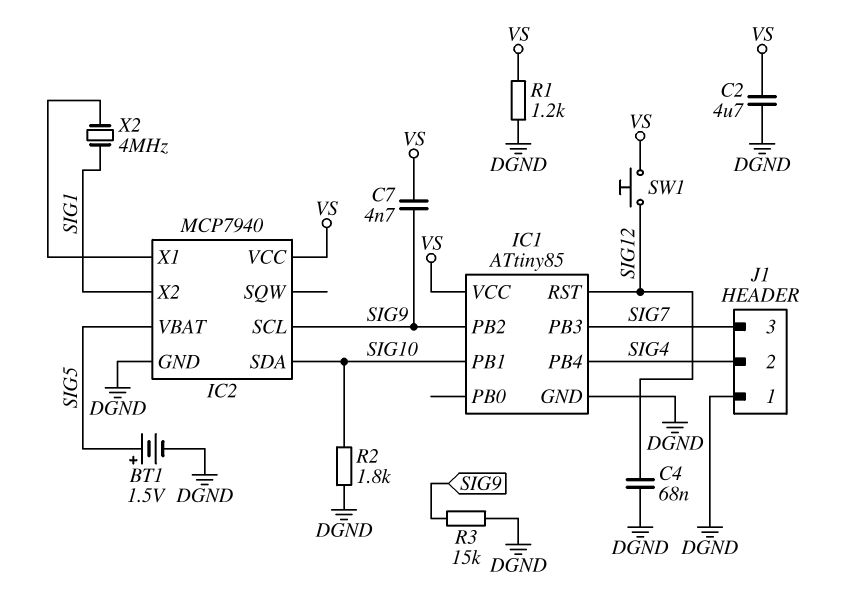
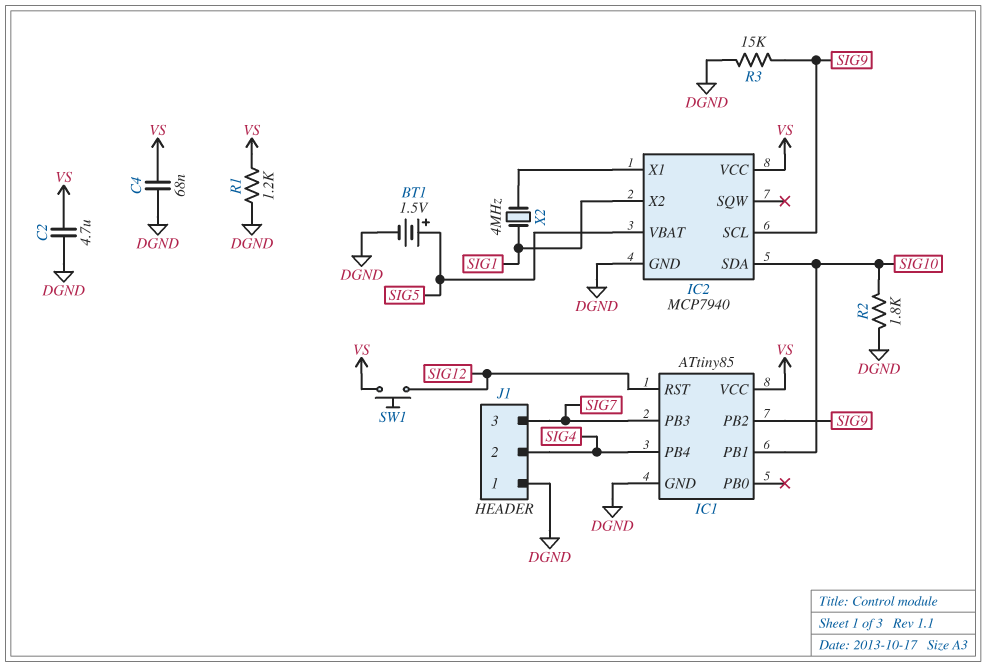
C4: 68nF (DGND, SIG12) -> 68nF (DGND, VS)
C7: 4.7nF (SIG9, VS) -> none

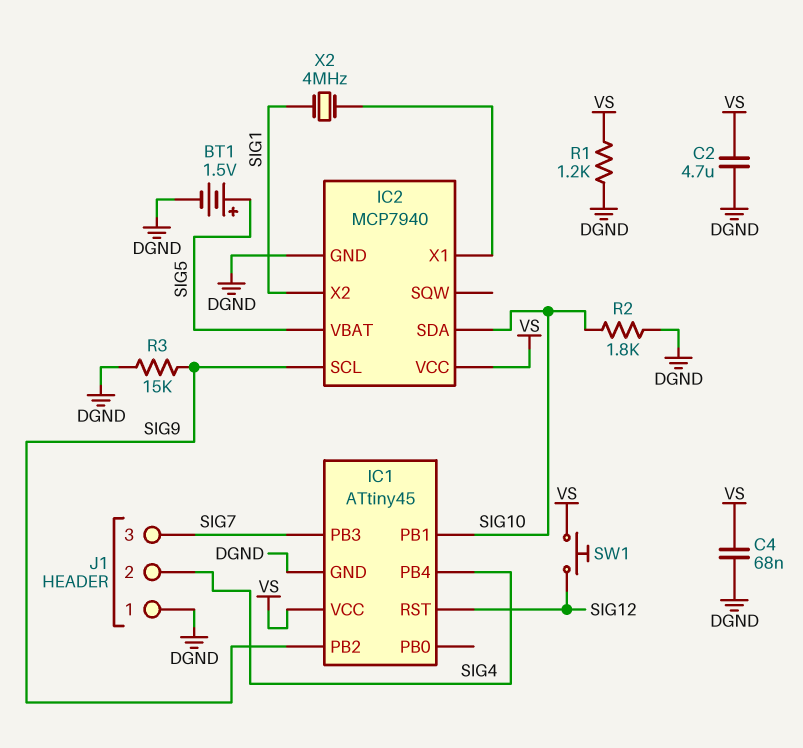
IC1: ATtiny85 -> ATtiny45

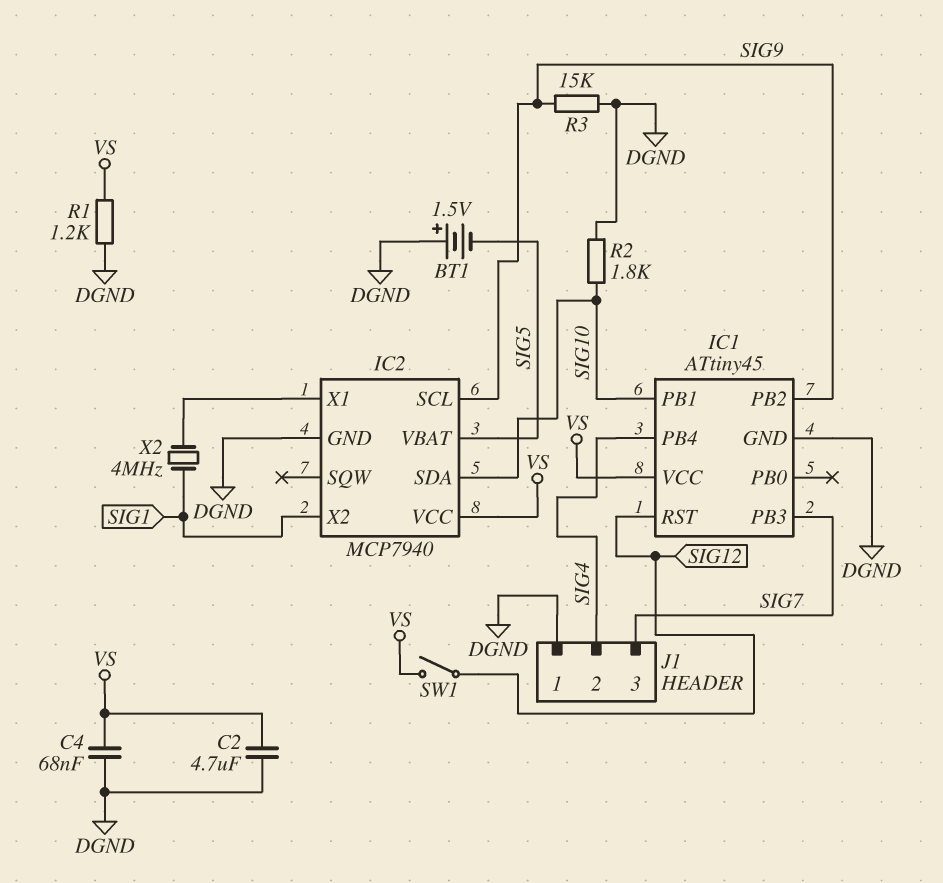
BT1: 1.5V (plus SIG5, minus DGND) -> 1.5V (plus DGND, minus SIG5)
SW1: button (SIG12, VS) -> switch (SIG12, VS)

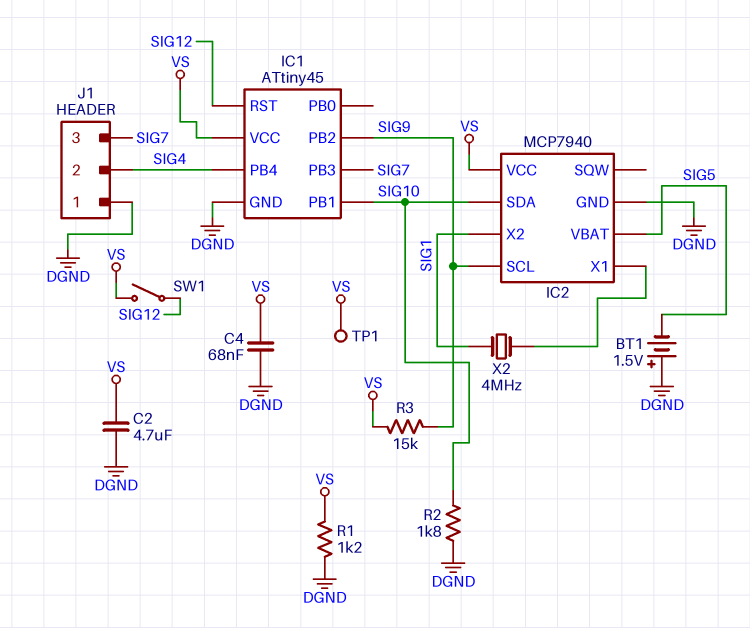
R3: 15k (DGND, SIG9) -> 15k (SIG9, VS)
TP1: none -> test point (VS)

